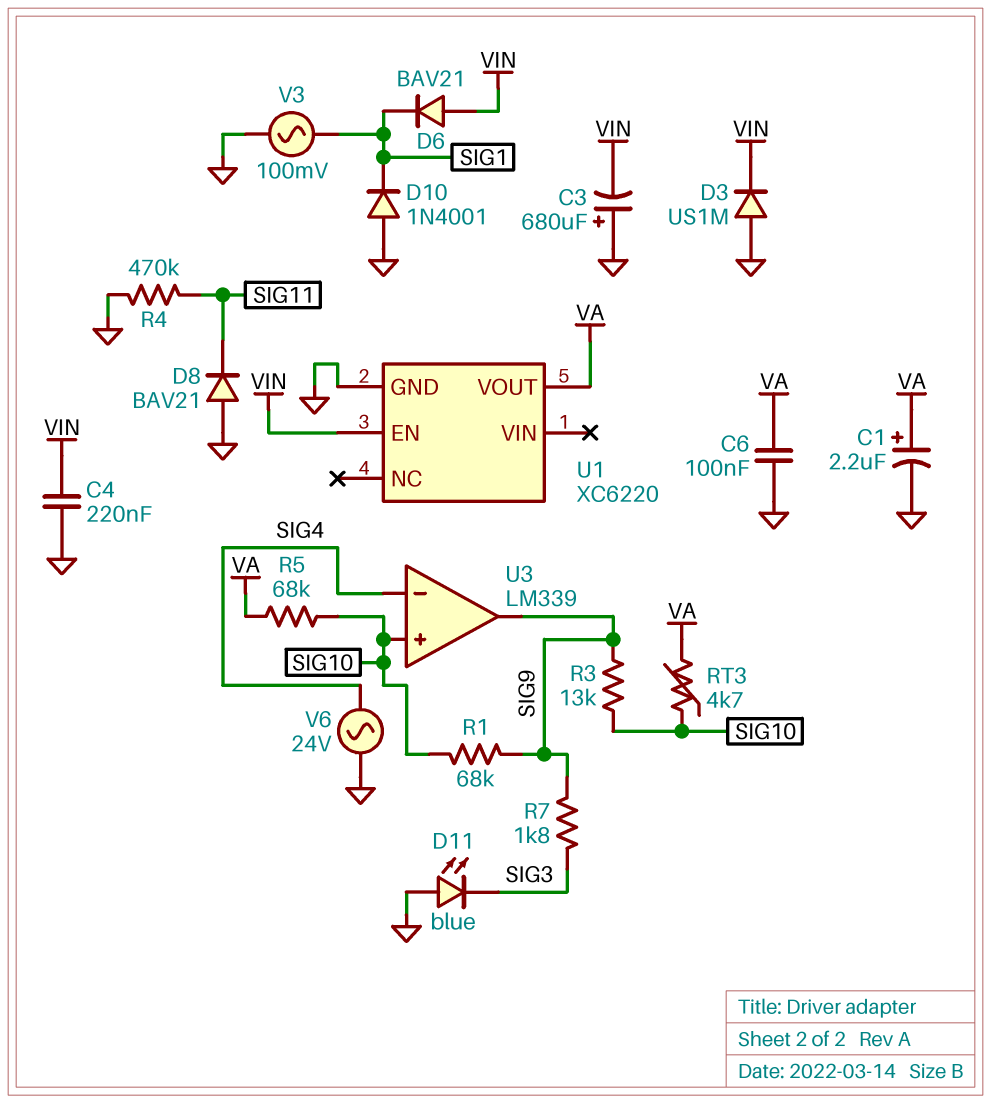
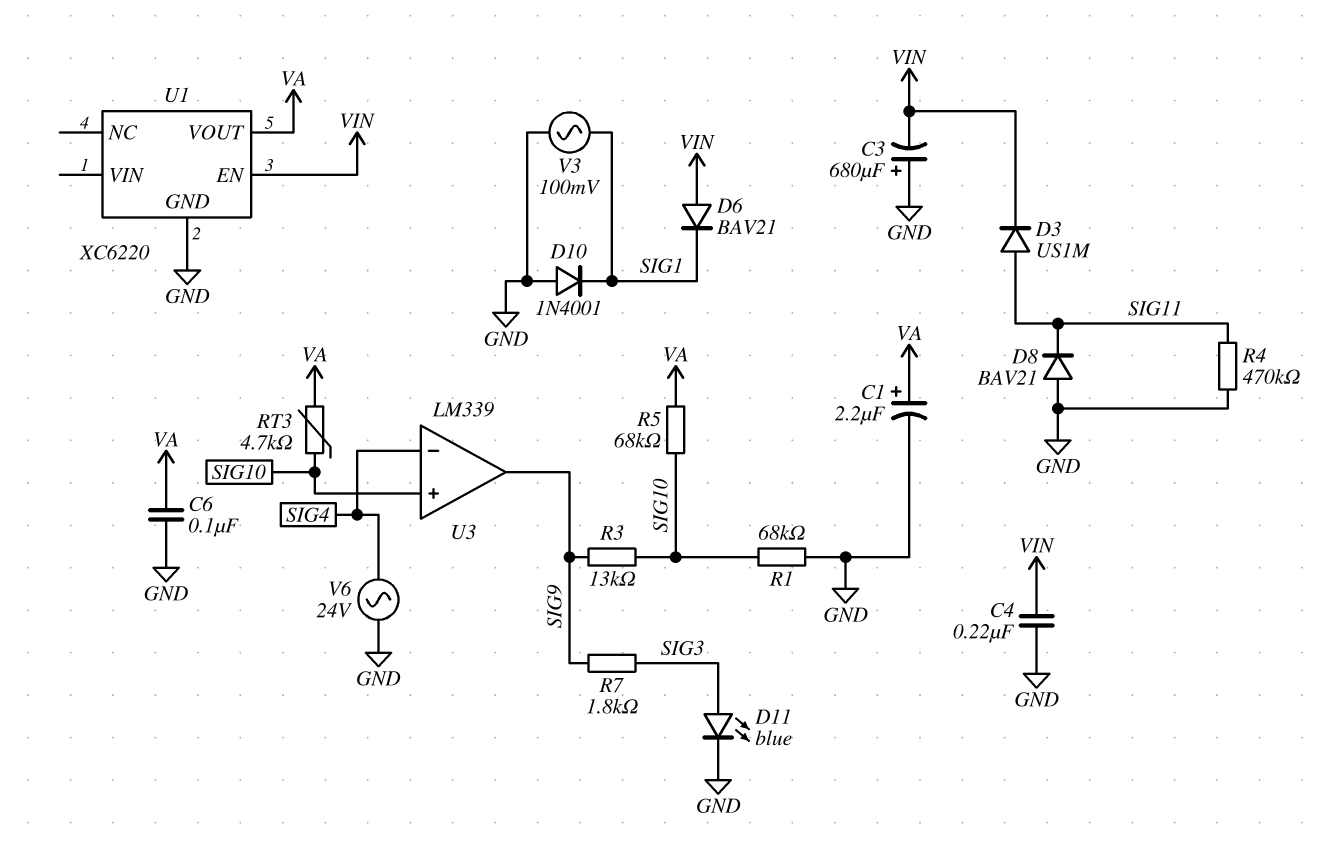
D3: diode US1M (A GND, K VIN) -> diode US1M (A SIG11, K VIN)
D11: LED blue (A GND, K SIG3) -> LED blue (A SIG3, K GND)
R1: 68k (SIG9, SIG10) -> 68k (GND, SIG10)

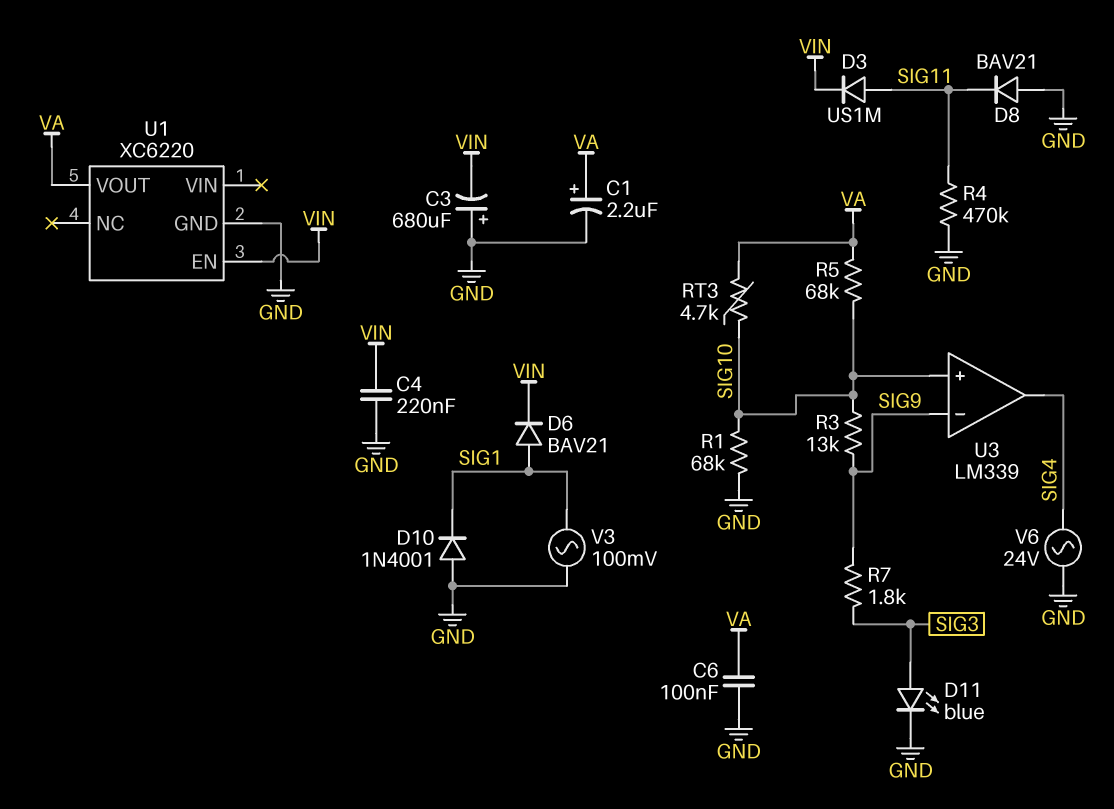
D6: diode BAV21 (A VIN, K SIG1) -> diode BAV21 (A SIG1, K VIN)
U3 pin in-: SIG4 -> SIG9
U3 pin out: SIG9 -> SIG4

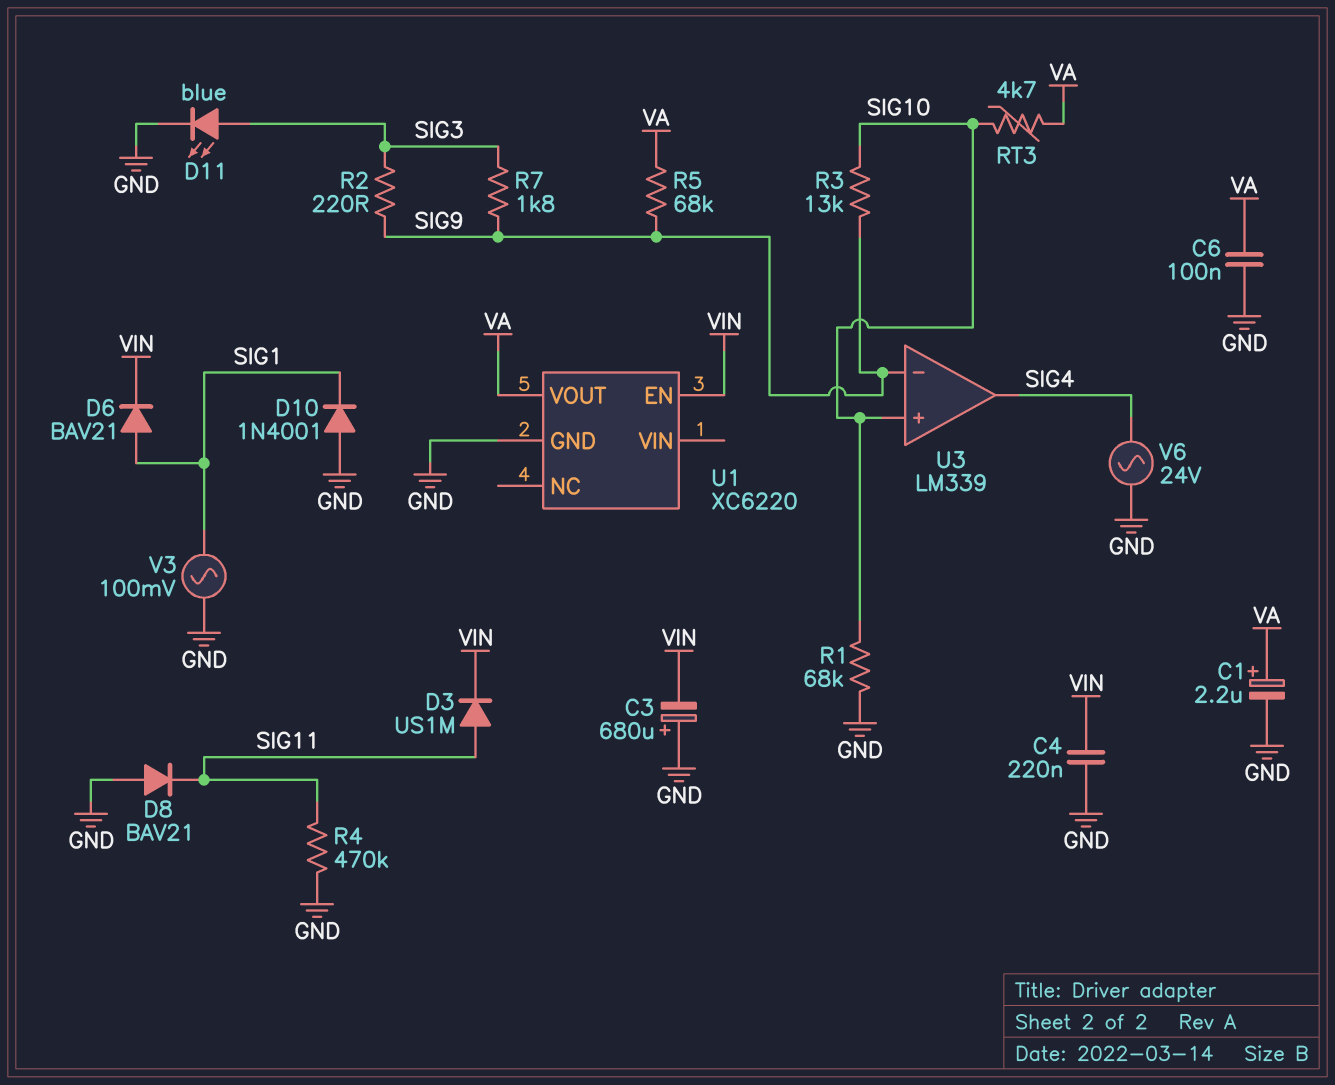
R2: none -> 220 (SIG3, SIG9)
R5: 68k (SIG10, VA) -> 68k (SIG9, VA)

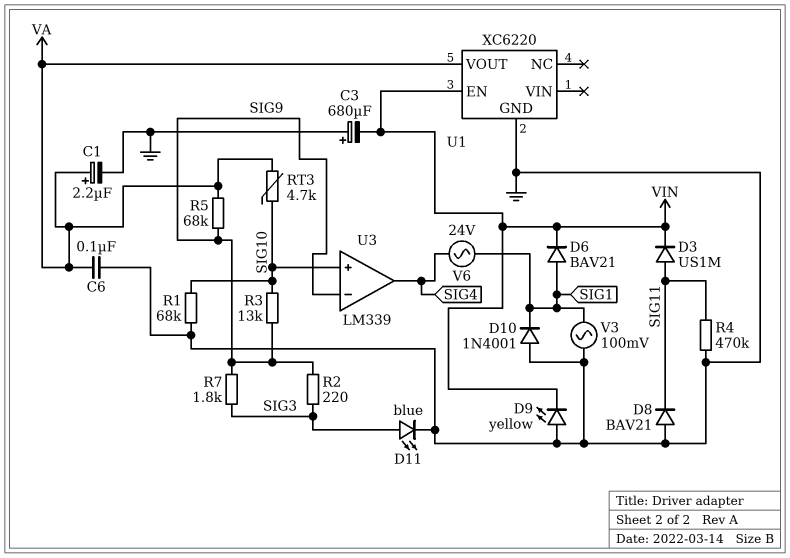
C4: 220nF (GND, VIN) -> none
D9: none -> LED yellow (A GND, K VIN)
V6: AC 24V (GND, SIG4) -> AC 24V (SIG1, SIG4)

